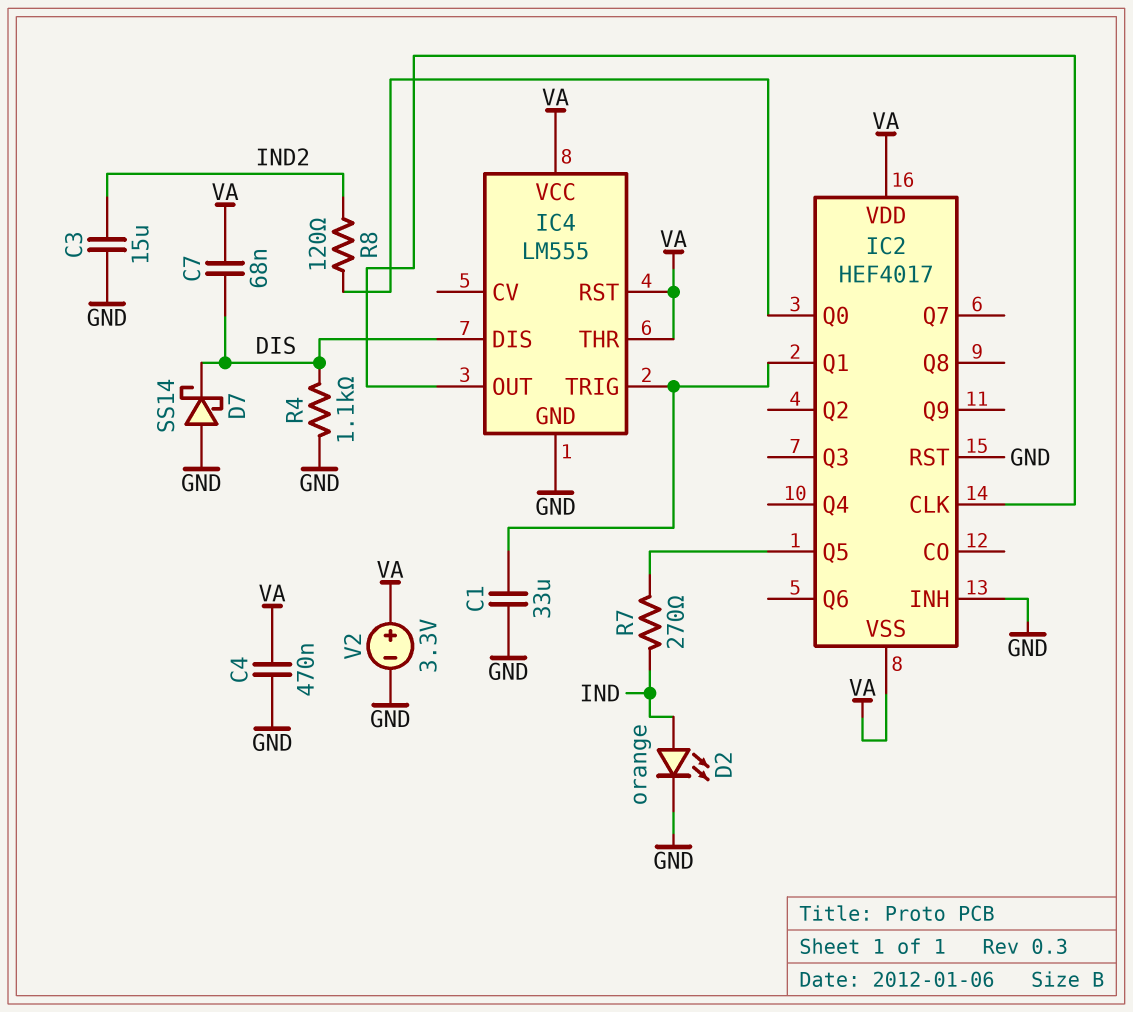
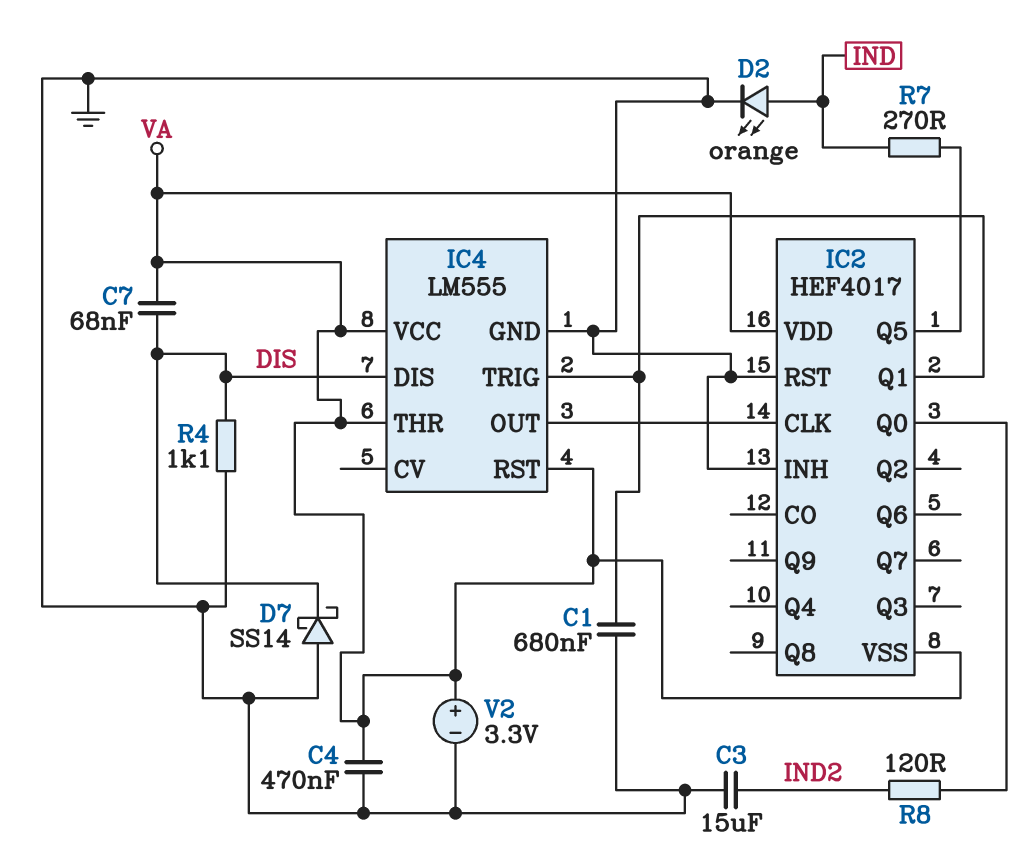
C1: 33uF (GND, IC2/Q1) -> 680nF (GND, IC2/Q1)

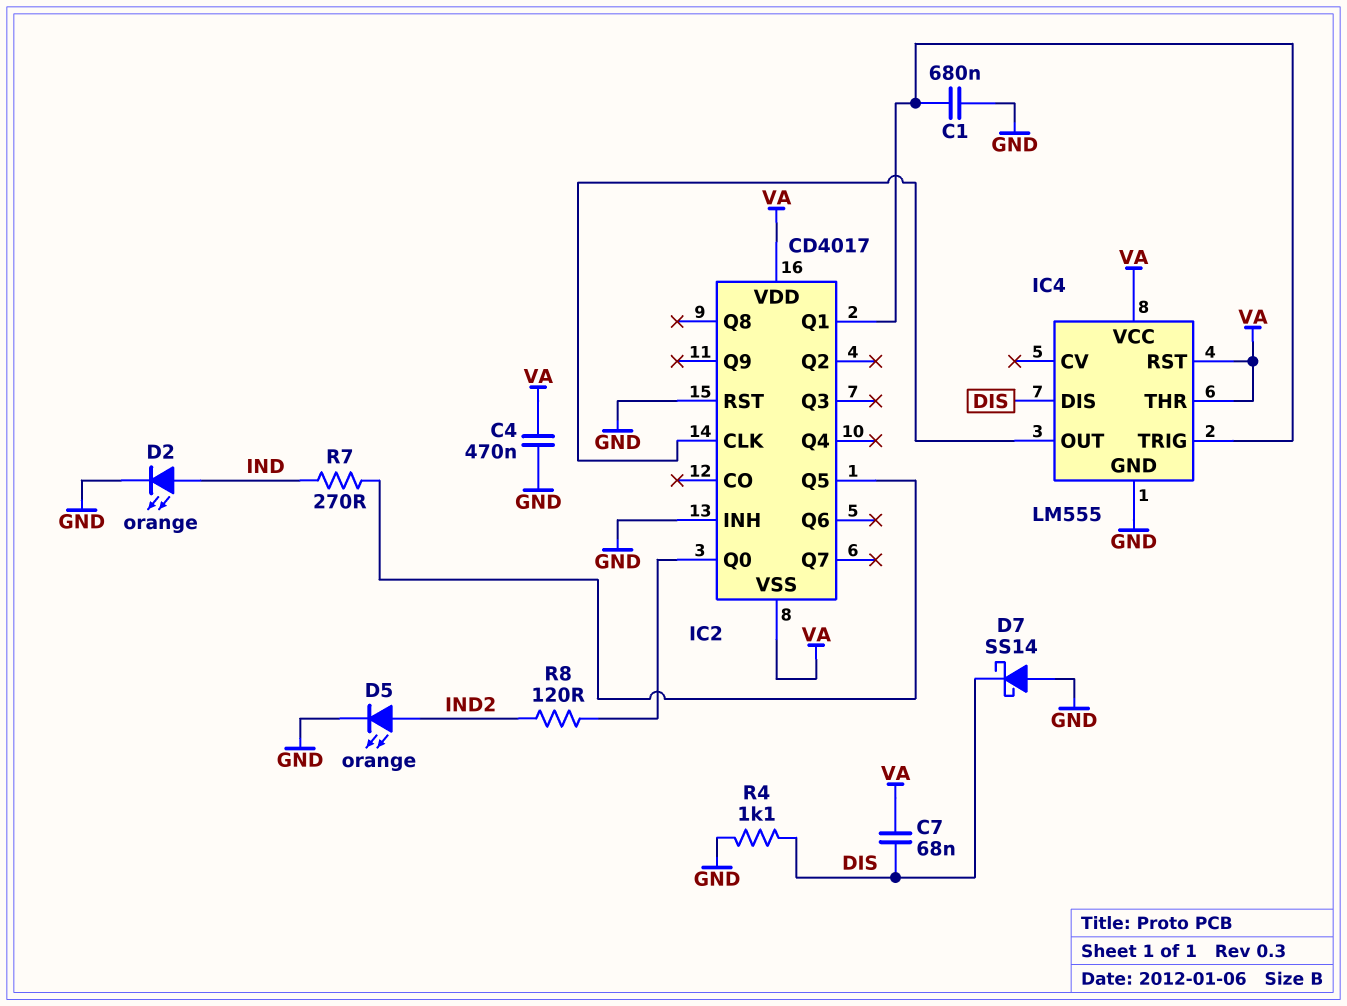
C3: 15uF (GND, IND2) -> none
D5: none -> LED orange (A IND2, K GND)
IC2: HEF4017 -> CD4017
V2: 3.3V (plus VA, minus GND) -> none

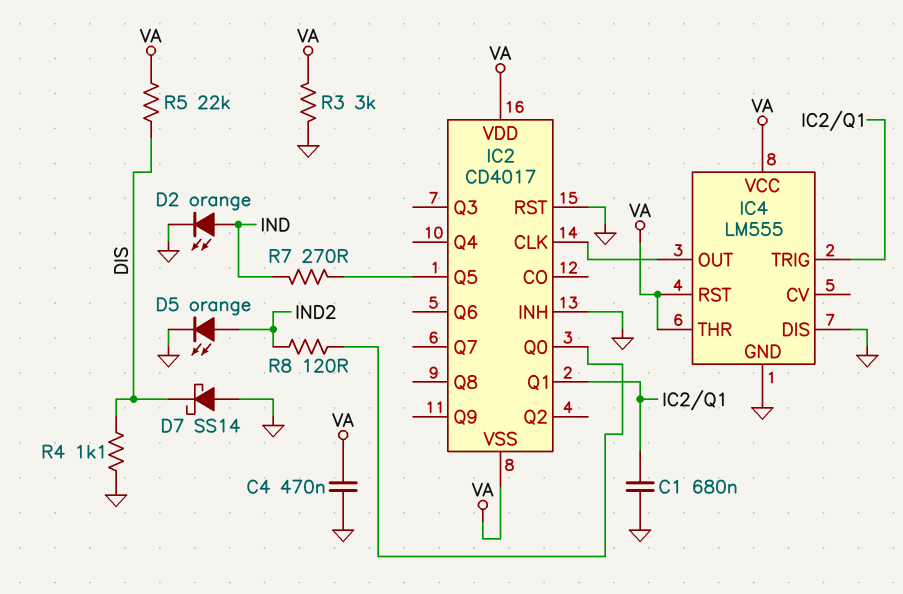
C7: 68nF (DIS, VA) -> none
IC4 pin DIS: DIS -> GND
R3: none -> 3k (GND, VA)
R5: none -> 22k (DIS, VA)

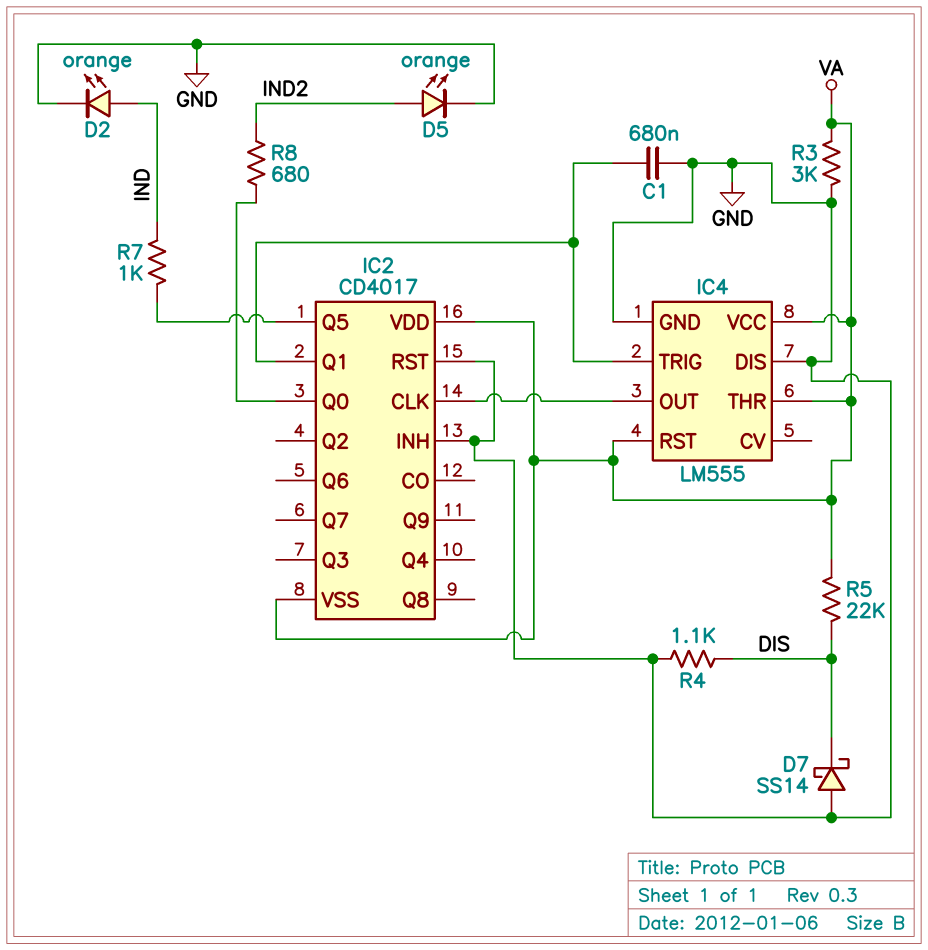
C4: 470nF (GND, VA) -> none
R7: 270 (IC2/Q5, IND) -> 1k (IC2/Q5, IND)
R8: 120 (IC2/Q0, IND2) -> 680 (IC2/Q0, IND2)

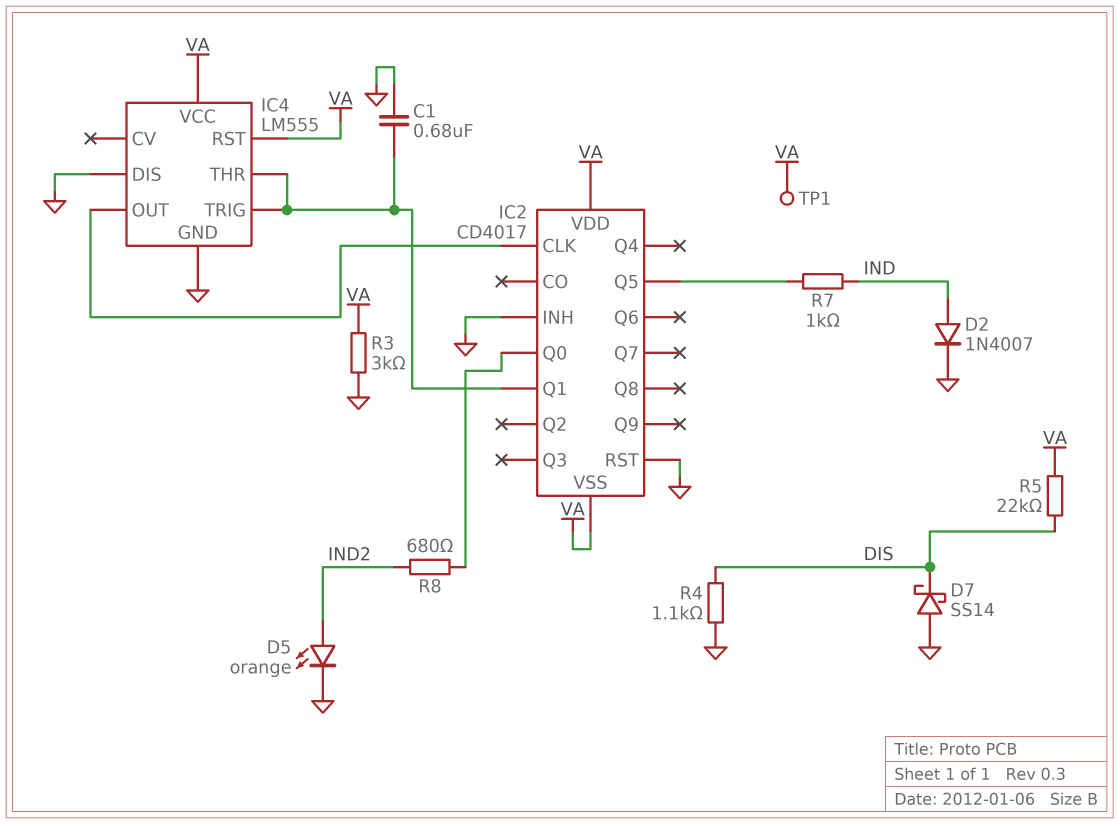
D2: LED orange (A IND, K GND) -> diode 1N4007 (A IND, K GND)
IC4 pin THR: VA -> IC2/Q1
TP1: none -> test point (VA)

